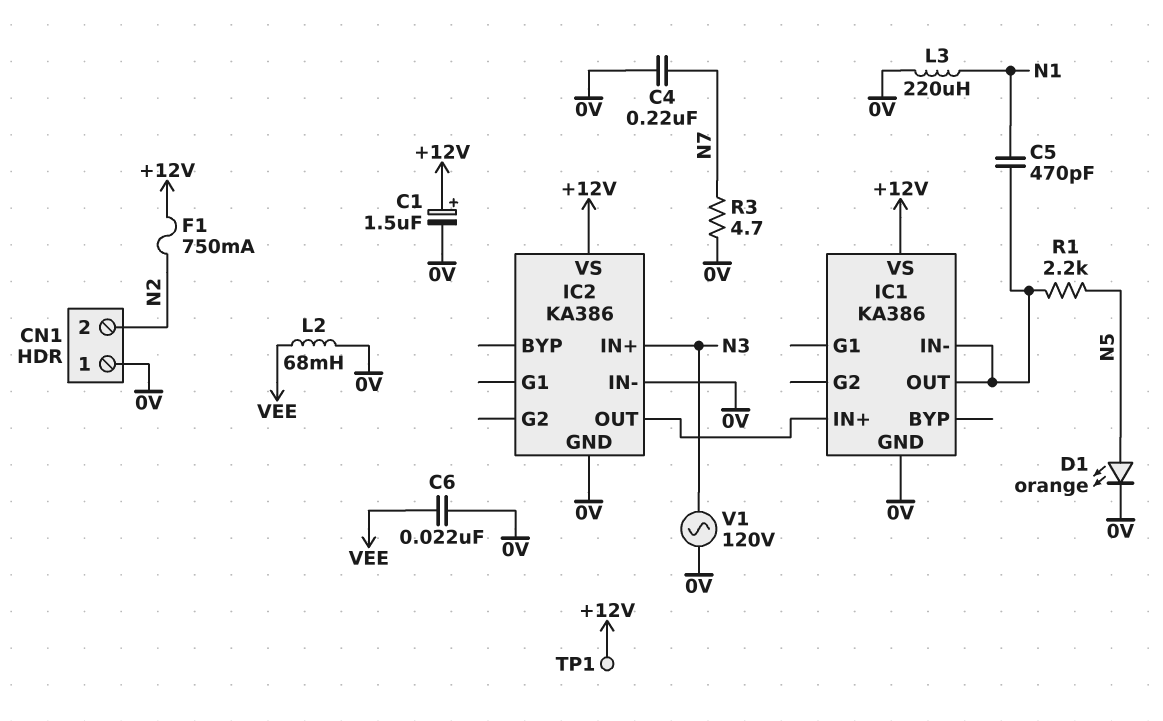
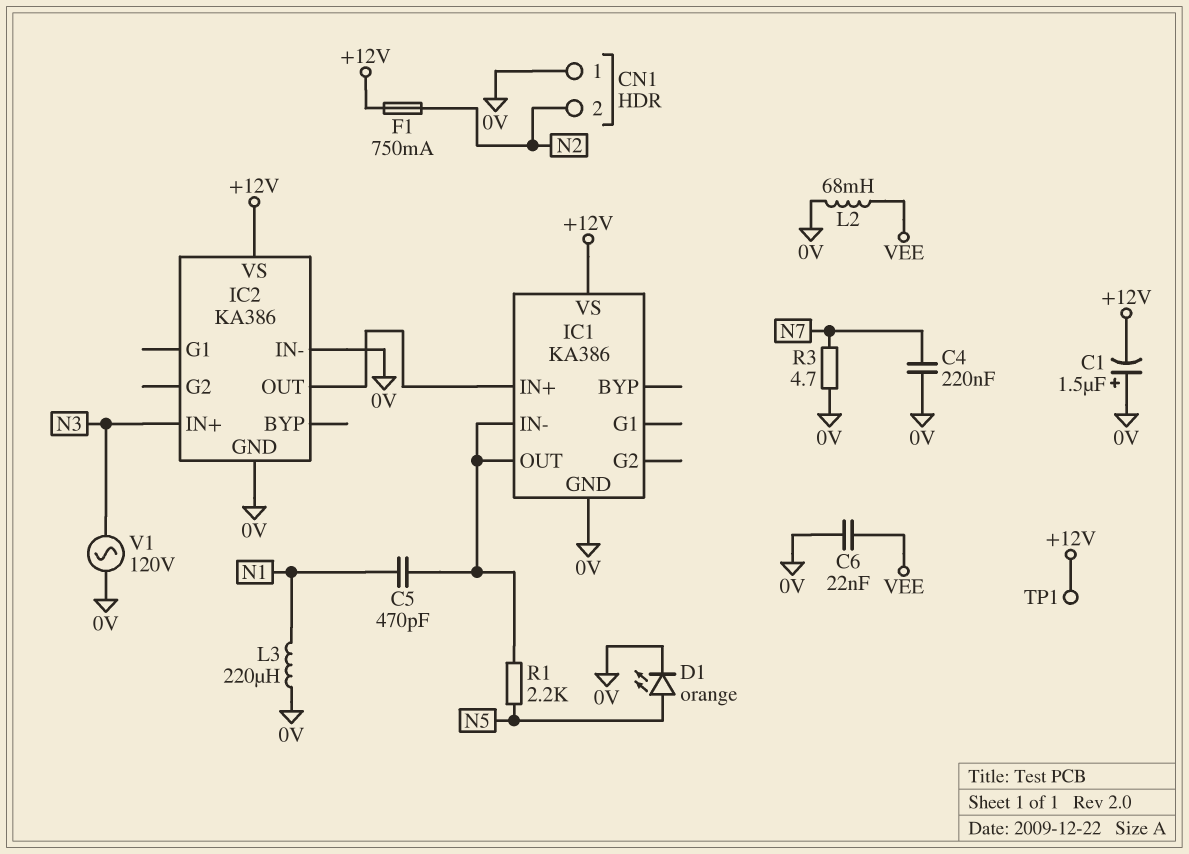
C1: 1.5uF (plus +12V, minus 0V) -> 1.5uF (plus 0V, minus +12V)

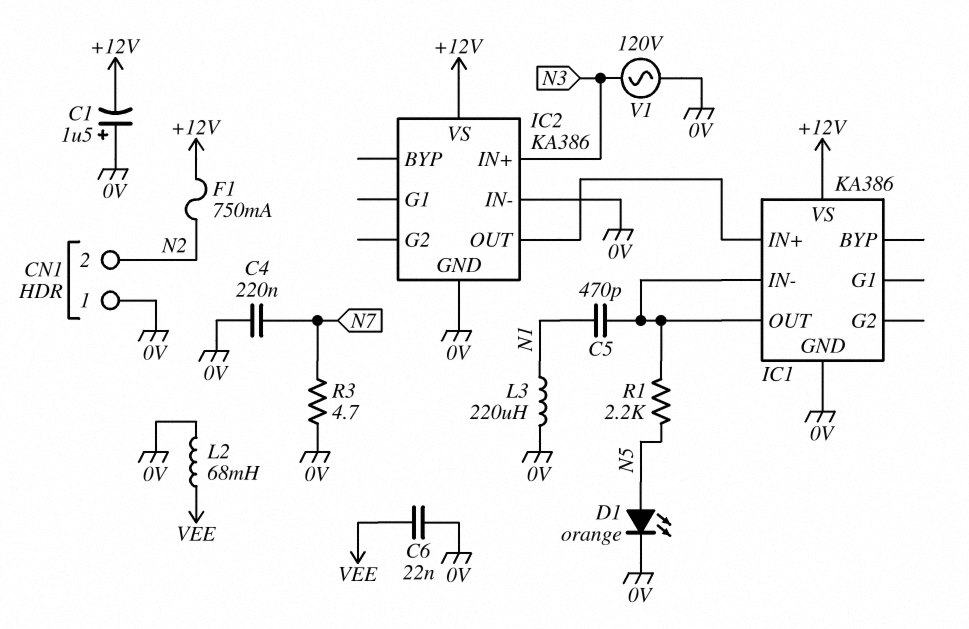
TP1: test point (+12V) -> none

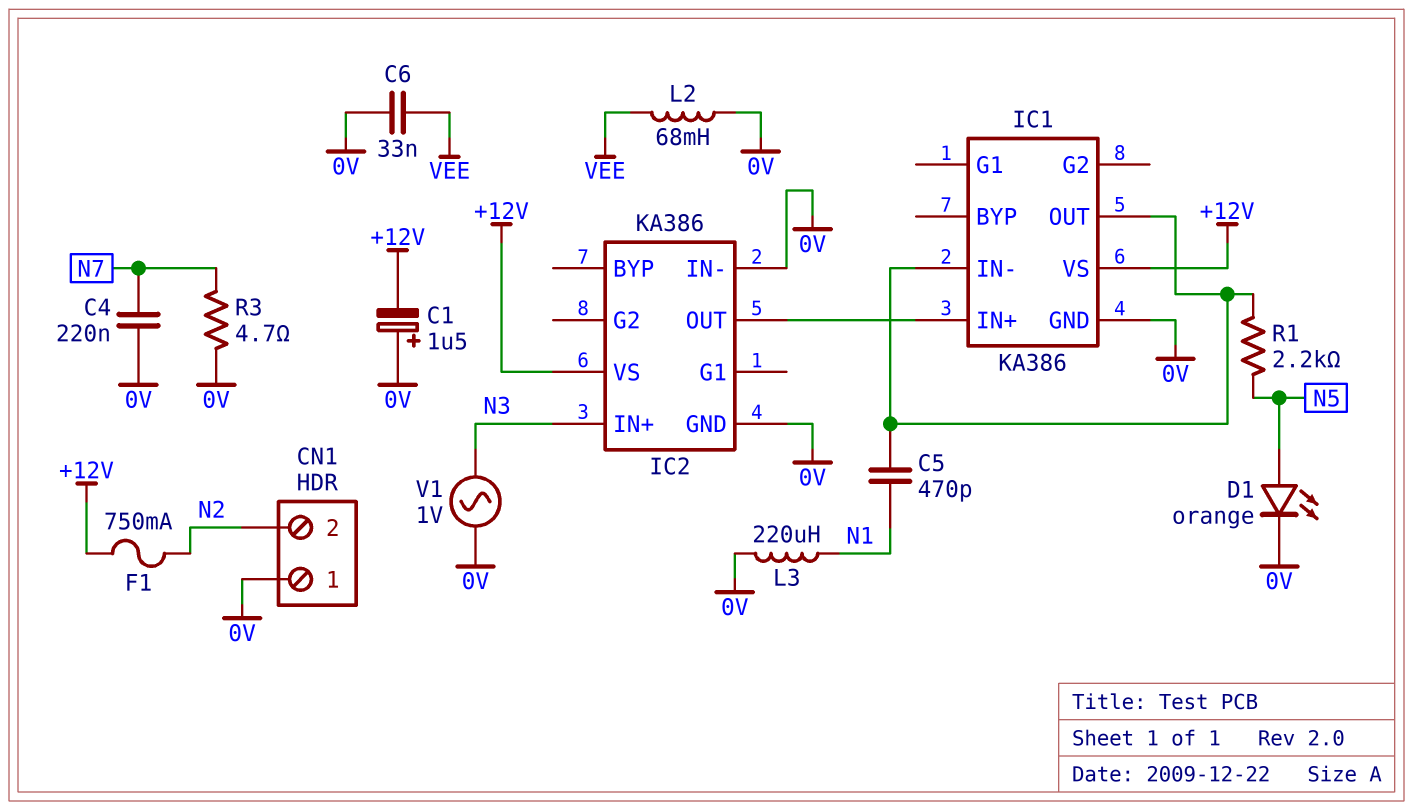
C6: 22nF (0V, VEE) -> 33nF (0V, VEE)
V1: AC 120V (0V, N3) -> AC 1V (0V, N3)

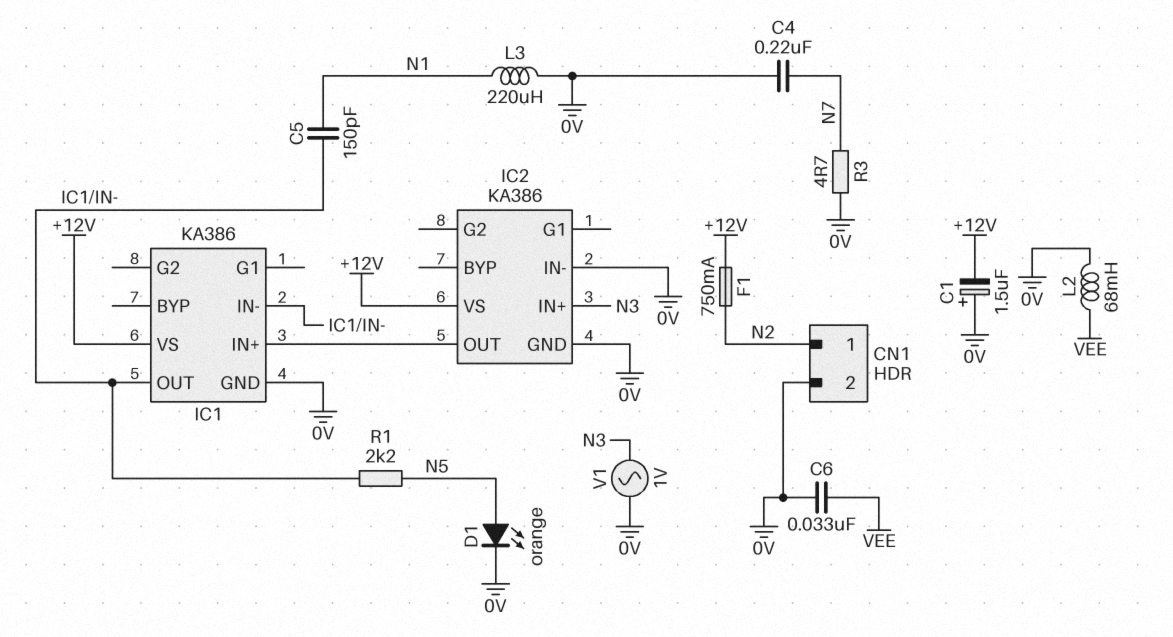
C5: 470pF (IC1/IN-, N1) -> 150pF (IC1/IN-, N1)
CN1 pin 1: 0V -> N2
CN1 pin 2: N2 -> 0V

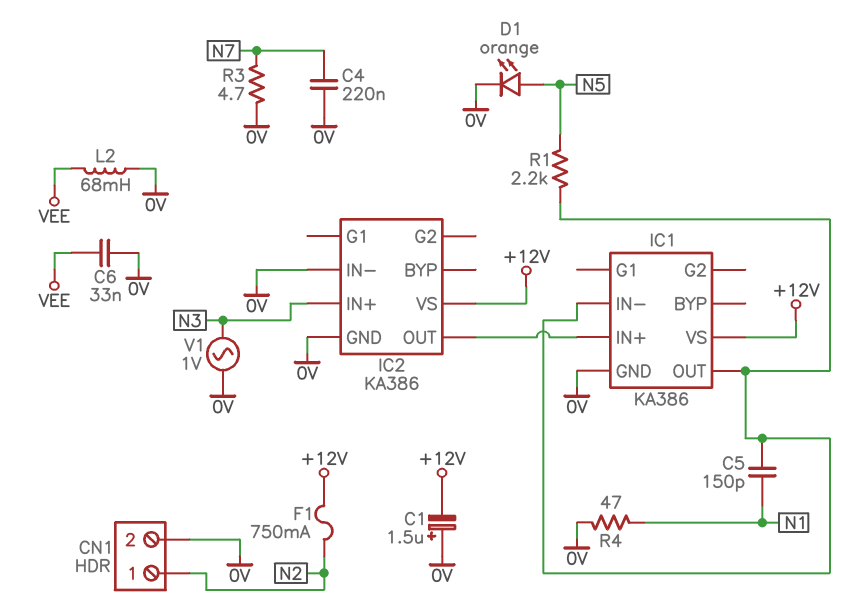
L3: 220uH (0V, N1) -> none
R4: none -> 47 (0V, N1)

